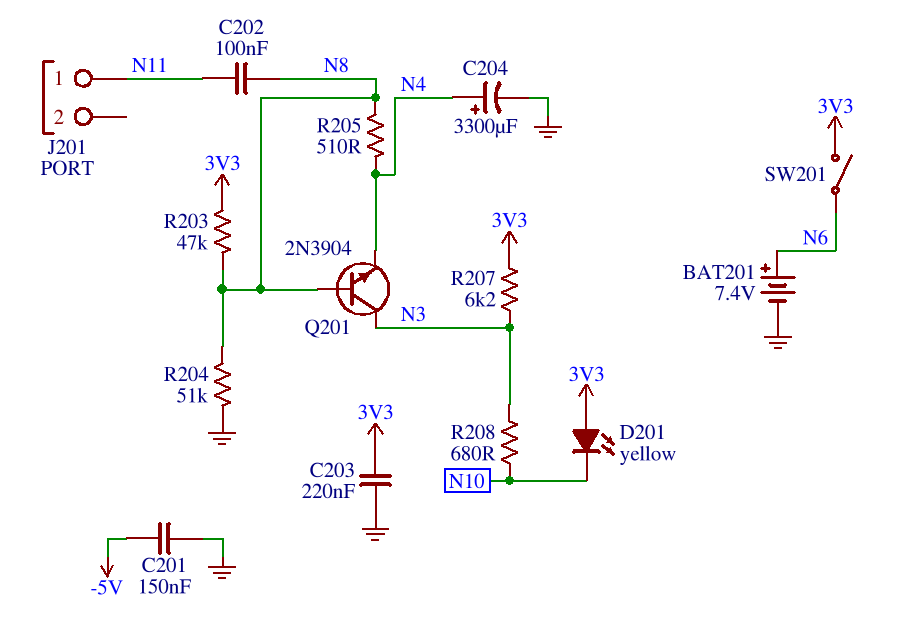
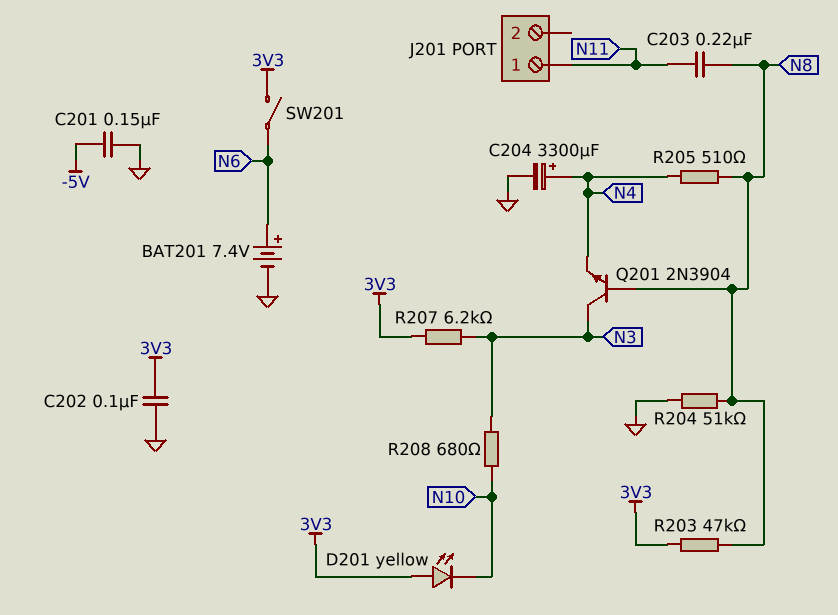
C202: 100nF (N8, N11) -> 100nF (3V3, GND)
C203: 220nF (3V3, GND) -> 220nF (N8, N11)

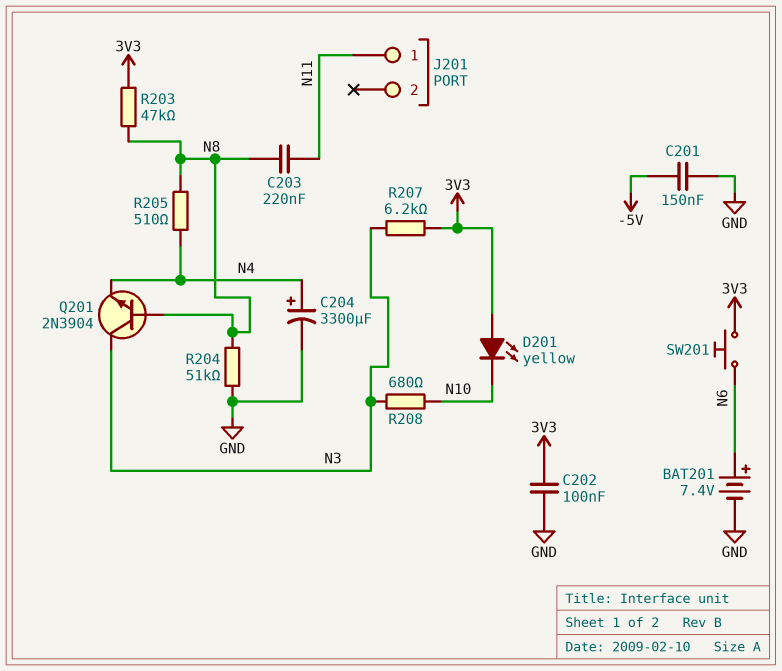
SW201: switch (3V3, N6) -> button (3V3, N6)

